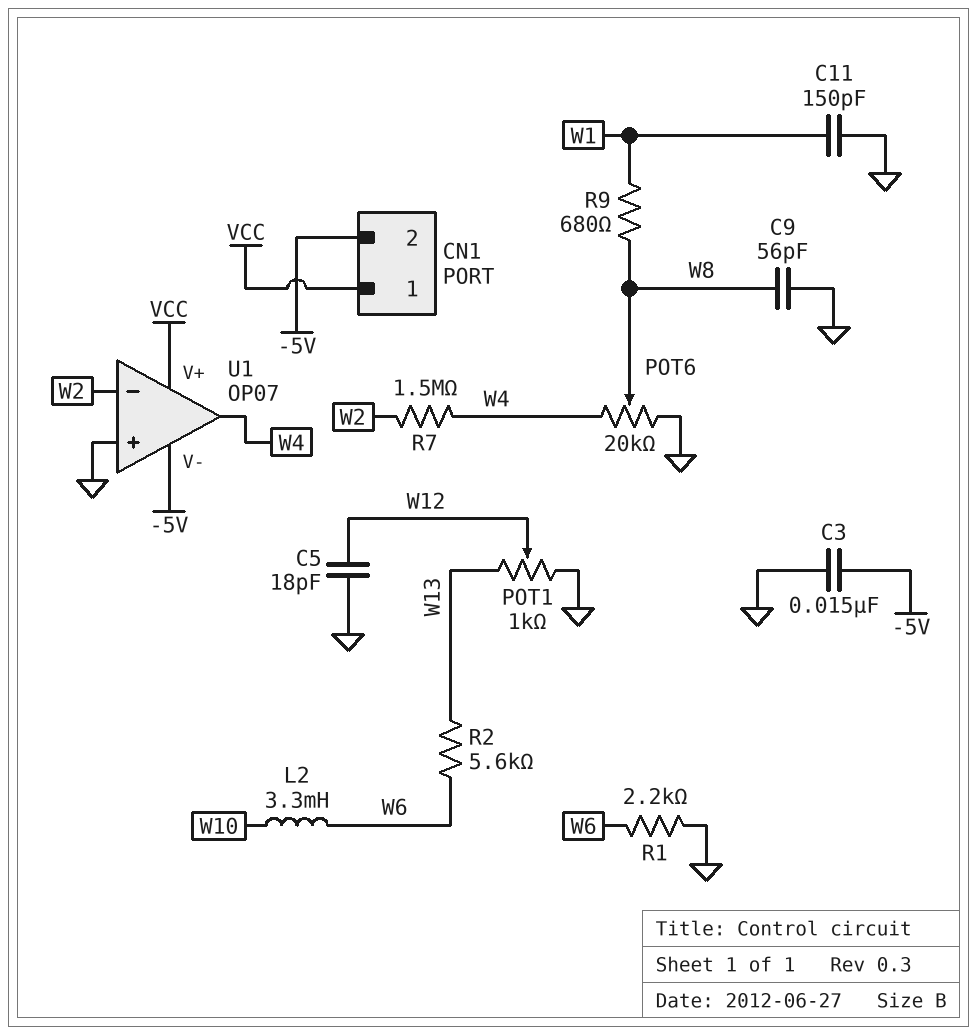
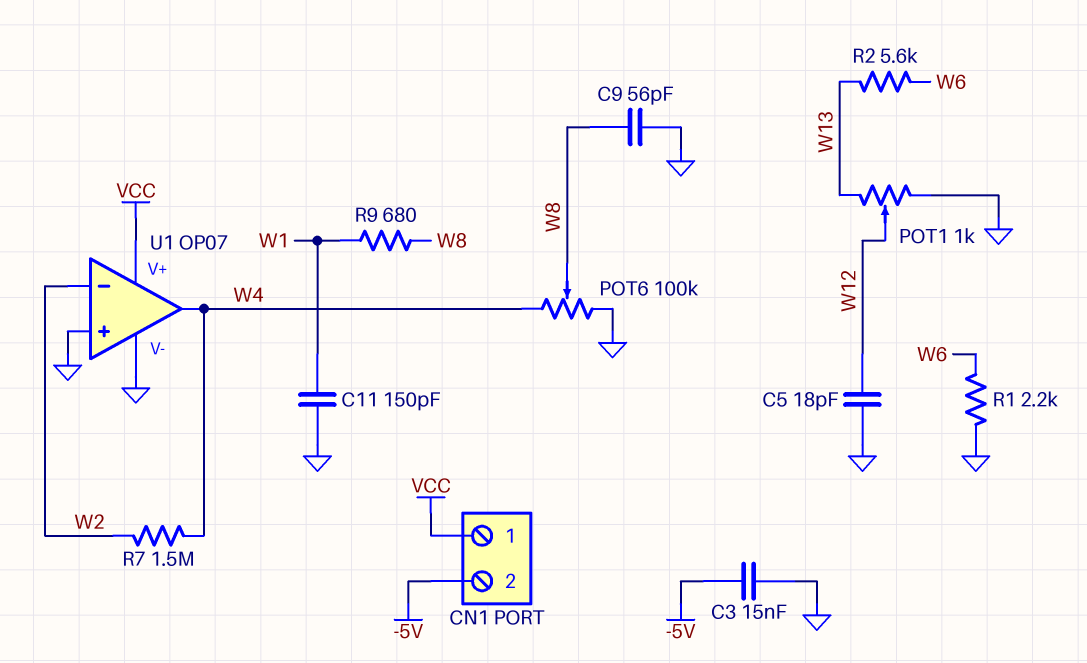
L2: 3.3mH (W6, W10) -> none
POT6: 20k (GND, W4, wiper W8) -> 100k (GND, W4, wiper W8)
U1 pin V-: -5V -> GND

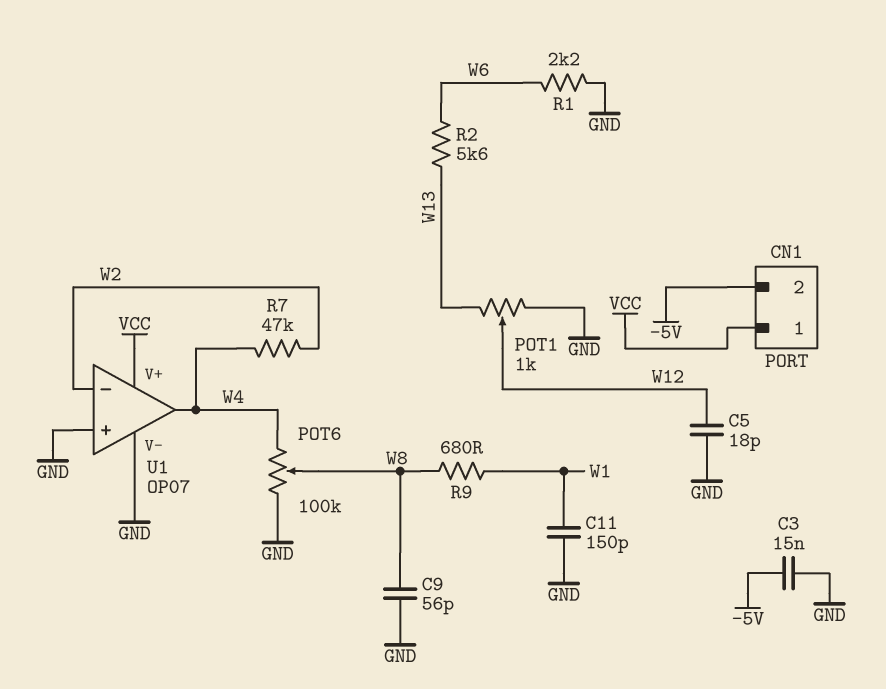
R7: 1.5M (W2, W4) -> 47k (W2, W4)

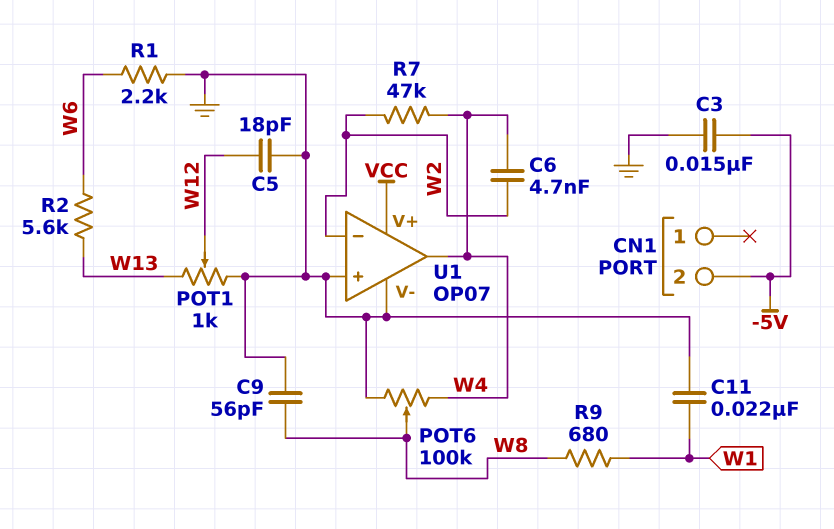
C6: none -> 4.7nF (W2, W4)
C11: 150pF (GND, W1) -> 22nF (GND, W1)
CN1 pin 1: VCC -> none

